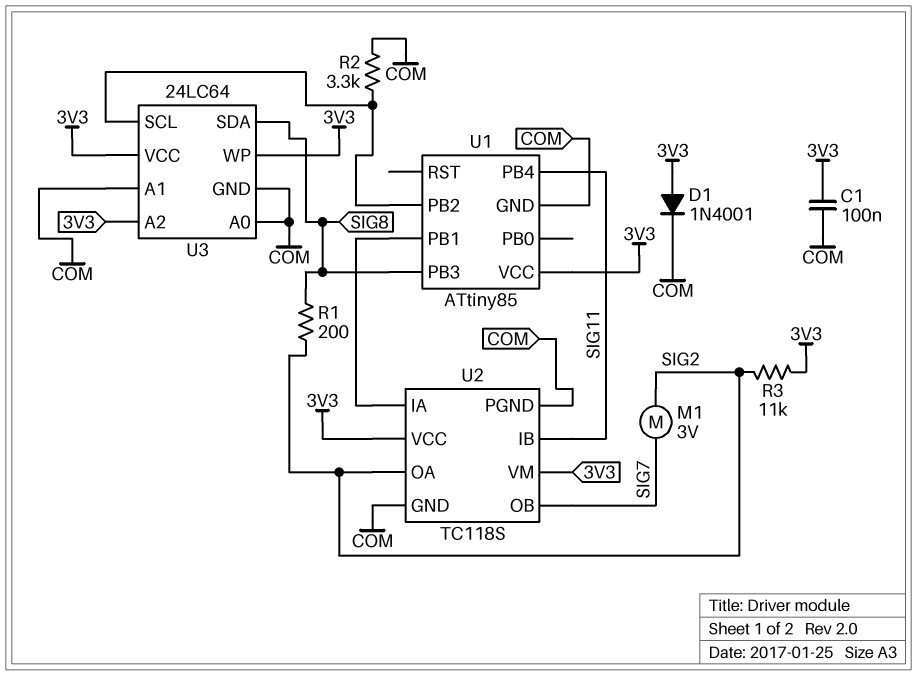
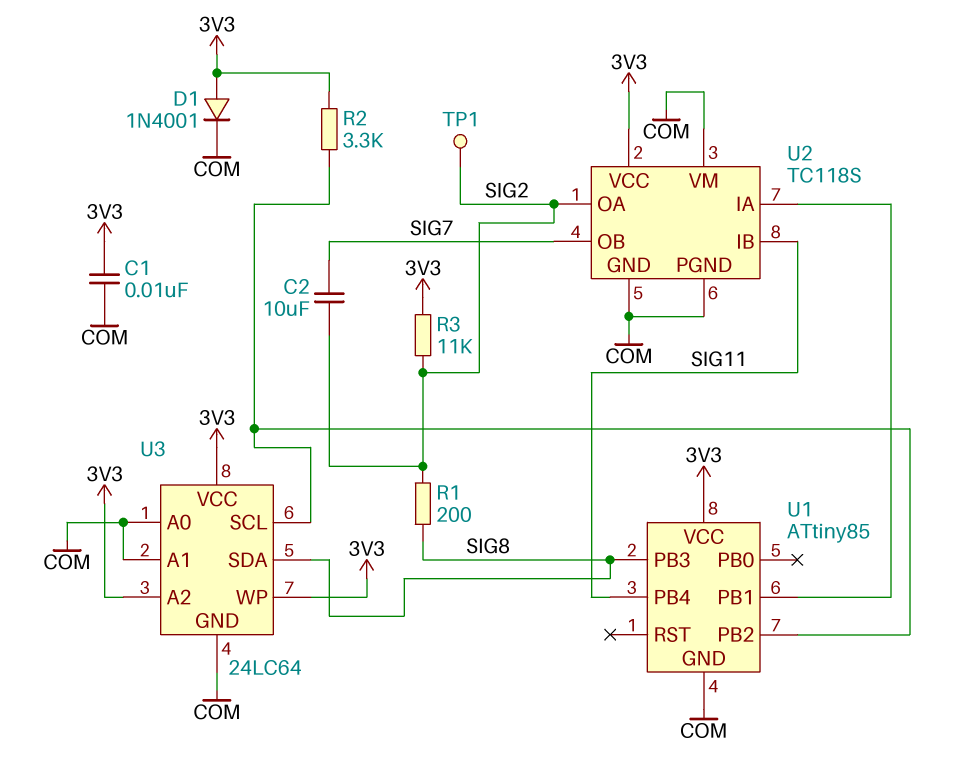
C1: 100nF (3V3, COM) -> 10nF (3V3, COM)
C2: none -> 10uF (SIG2, SIG7)
M1: motor 3V (SIG2, SIG7) -> none
R2: 3.3k (COM, U1/PB2) -> 3.3k (3V3, U1/PB2)
TP1: none -> test point (SIG2)
U2 pin VM: 3V3 -> COM

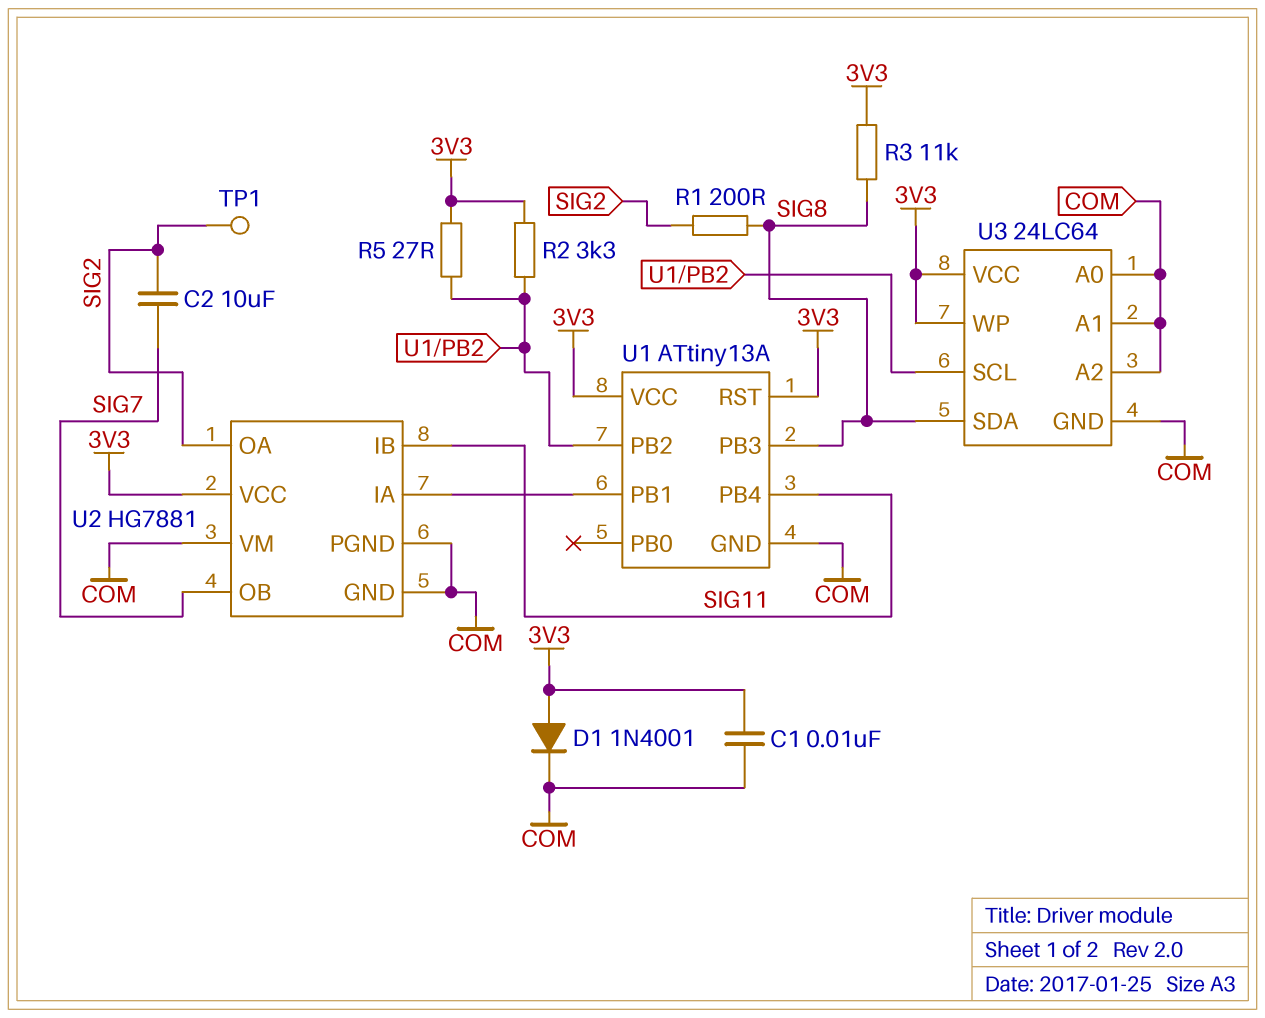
R3: 11k (3V3, SIG2) -> 11k (3V3, SIG8)
R5: none -> 27 (3V3, U1/PB2)
U1: ATtiny85 -> ATtiny13A
U1 pin RST: none -> 3V3
U2: TC118S -> HG7881
U3 pin A2: 3V3 -> COM

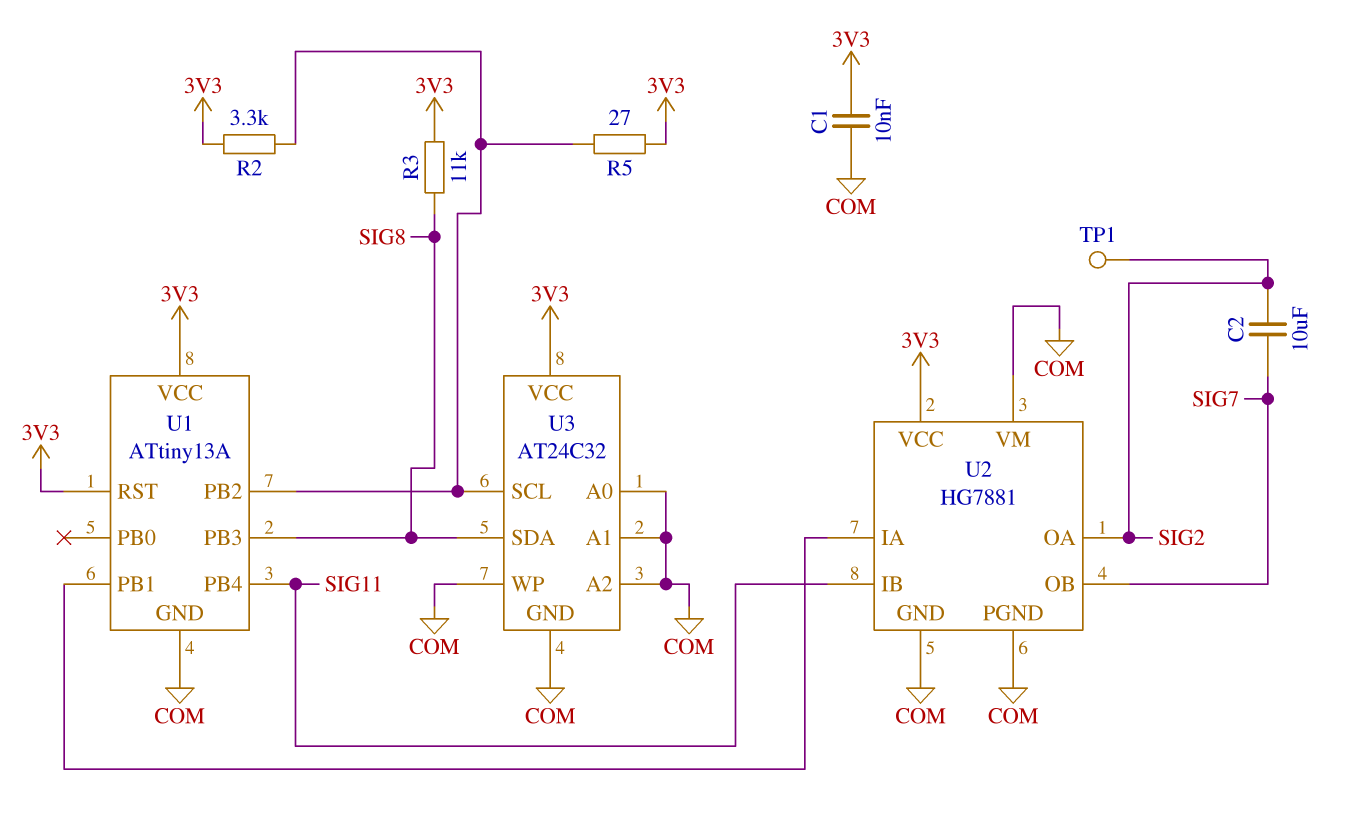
D1: diode 1N4001 (A 3V3, K COM) -> none
R1: 200 (SIG2, SIG8) -> none
U3: 24LC64 -> AT24C32
U3 pin WP: 3V3 -> COM

